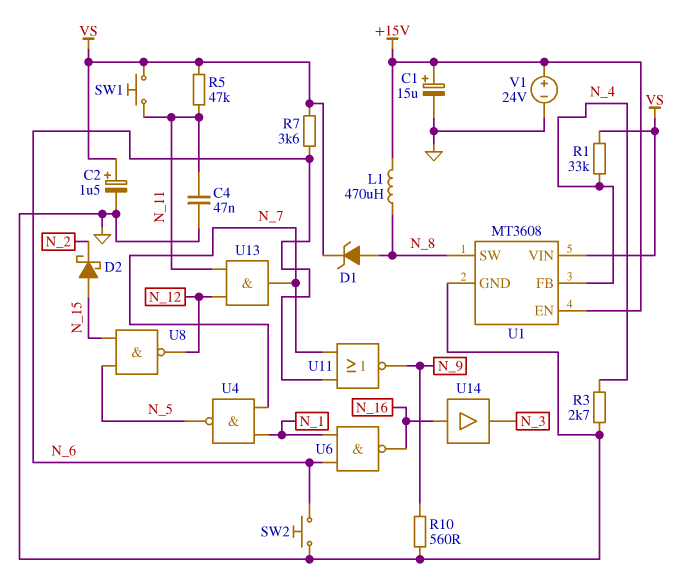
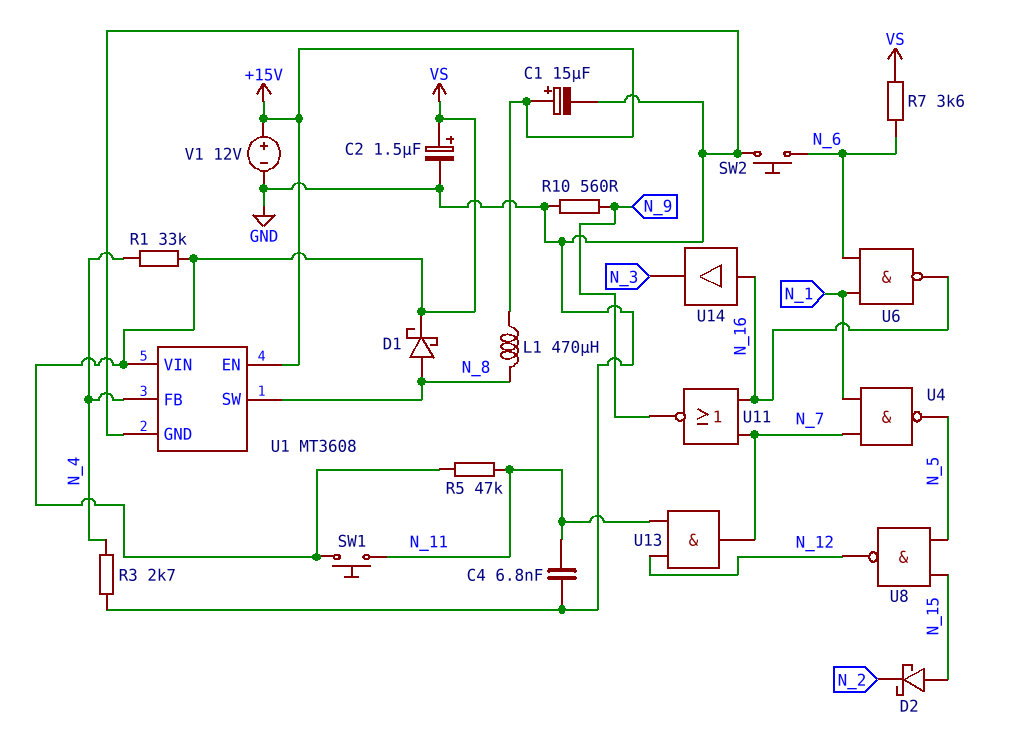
C4: 47nF (GND, N_11) -> 6.8nF (GND, N_11)
D1: zener (A N_8, K VS) -> schottky (A N_8, K VS)
U11: NOR (in N_6, in N_7, out N_9) -> NOR (in N_7, in N_16, out N_9)
V1: 24V (plus +15V, minus GND) -> 12V (plus +15V, minus GND)

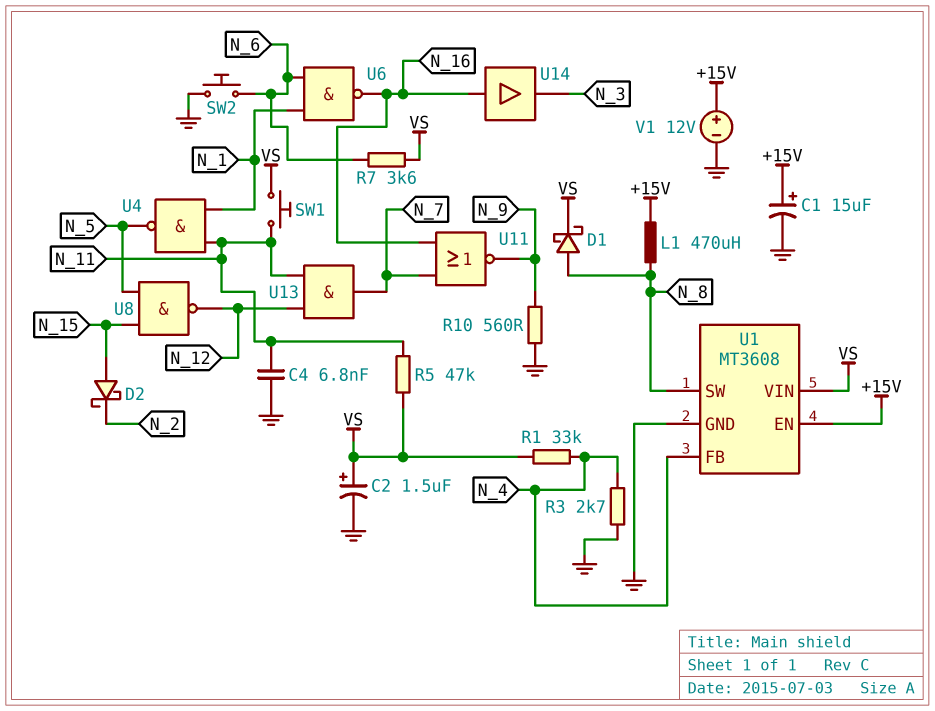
U4: NAND (in N_1, in N_7, out N_5) -> NAND (in N_1, in N_11, out N_5)

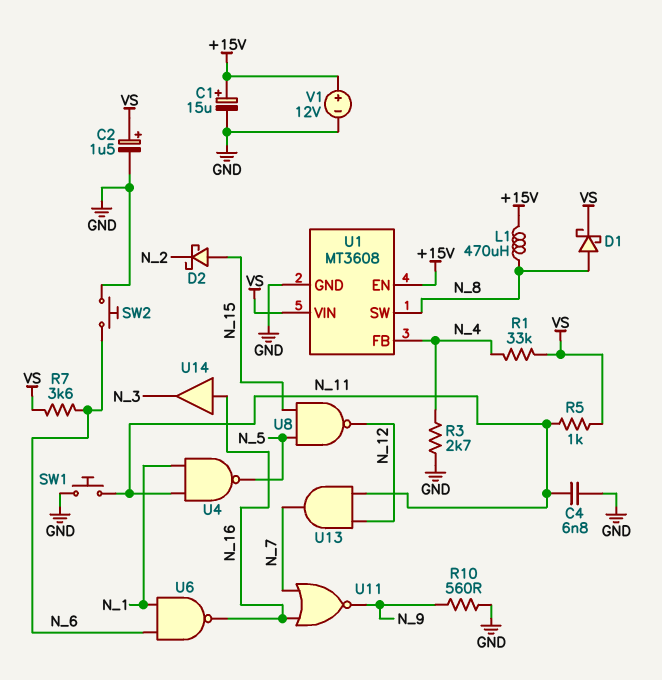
R5: 47k (N_11, VS) -> 1k (N_11, VS)
SW1: button (N_11, VS) -> button (GND, N_11)

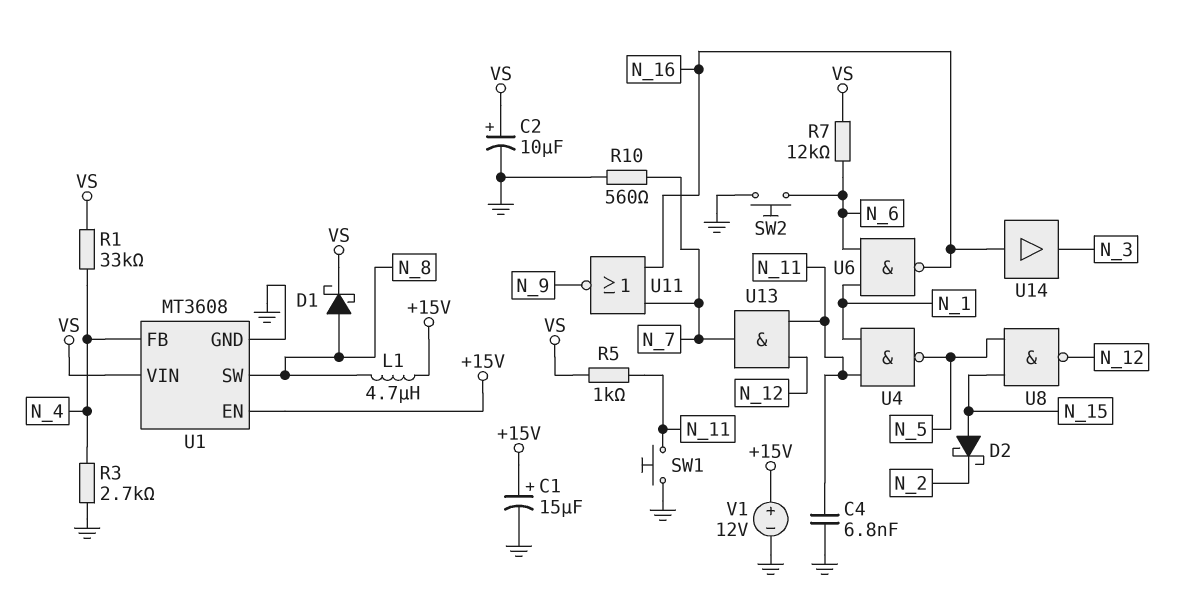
C2: 1.5uF (plus VS, minus GND) -> 10uF (plus VS, minus GND)
L1: 470uH (+15V, N_8) -> 4.7uH (+15V, N_8)
R7: 3.6k (N_6, VS) -> 12k (N_6, VS)
R10: 560 (GND, N_9) -> 560 (GND, N_7)

